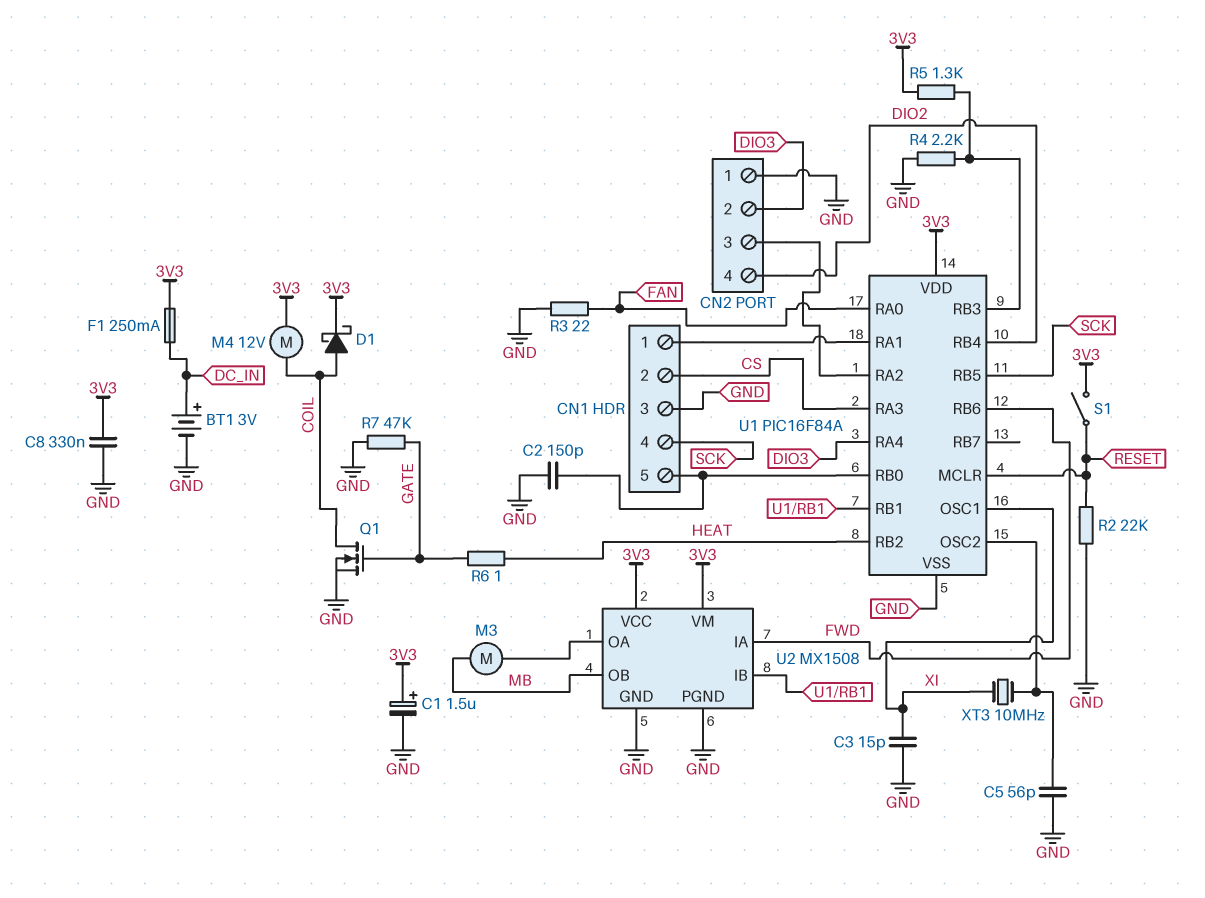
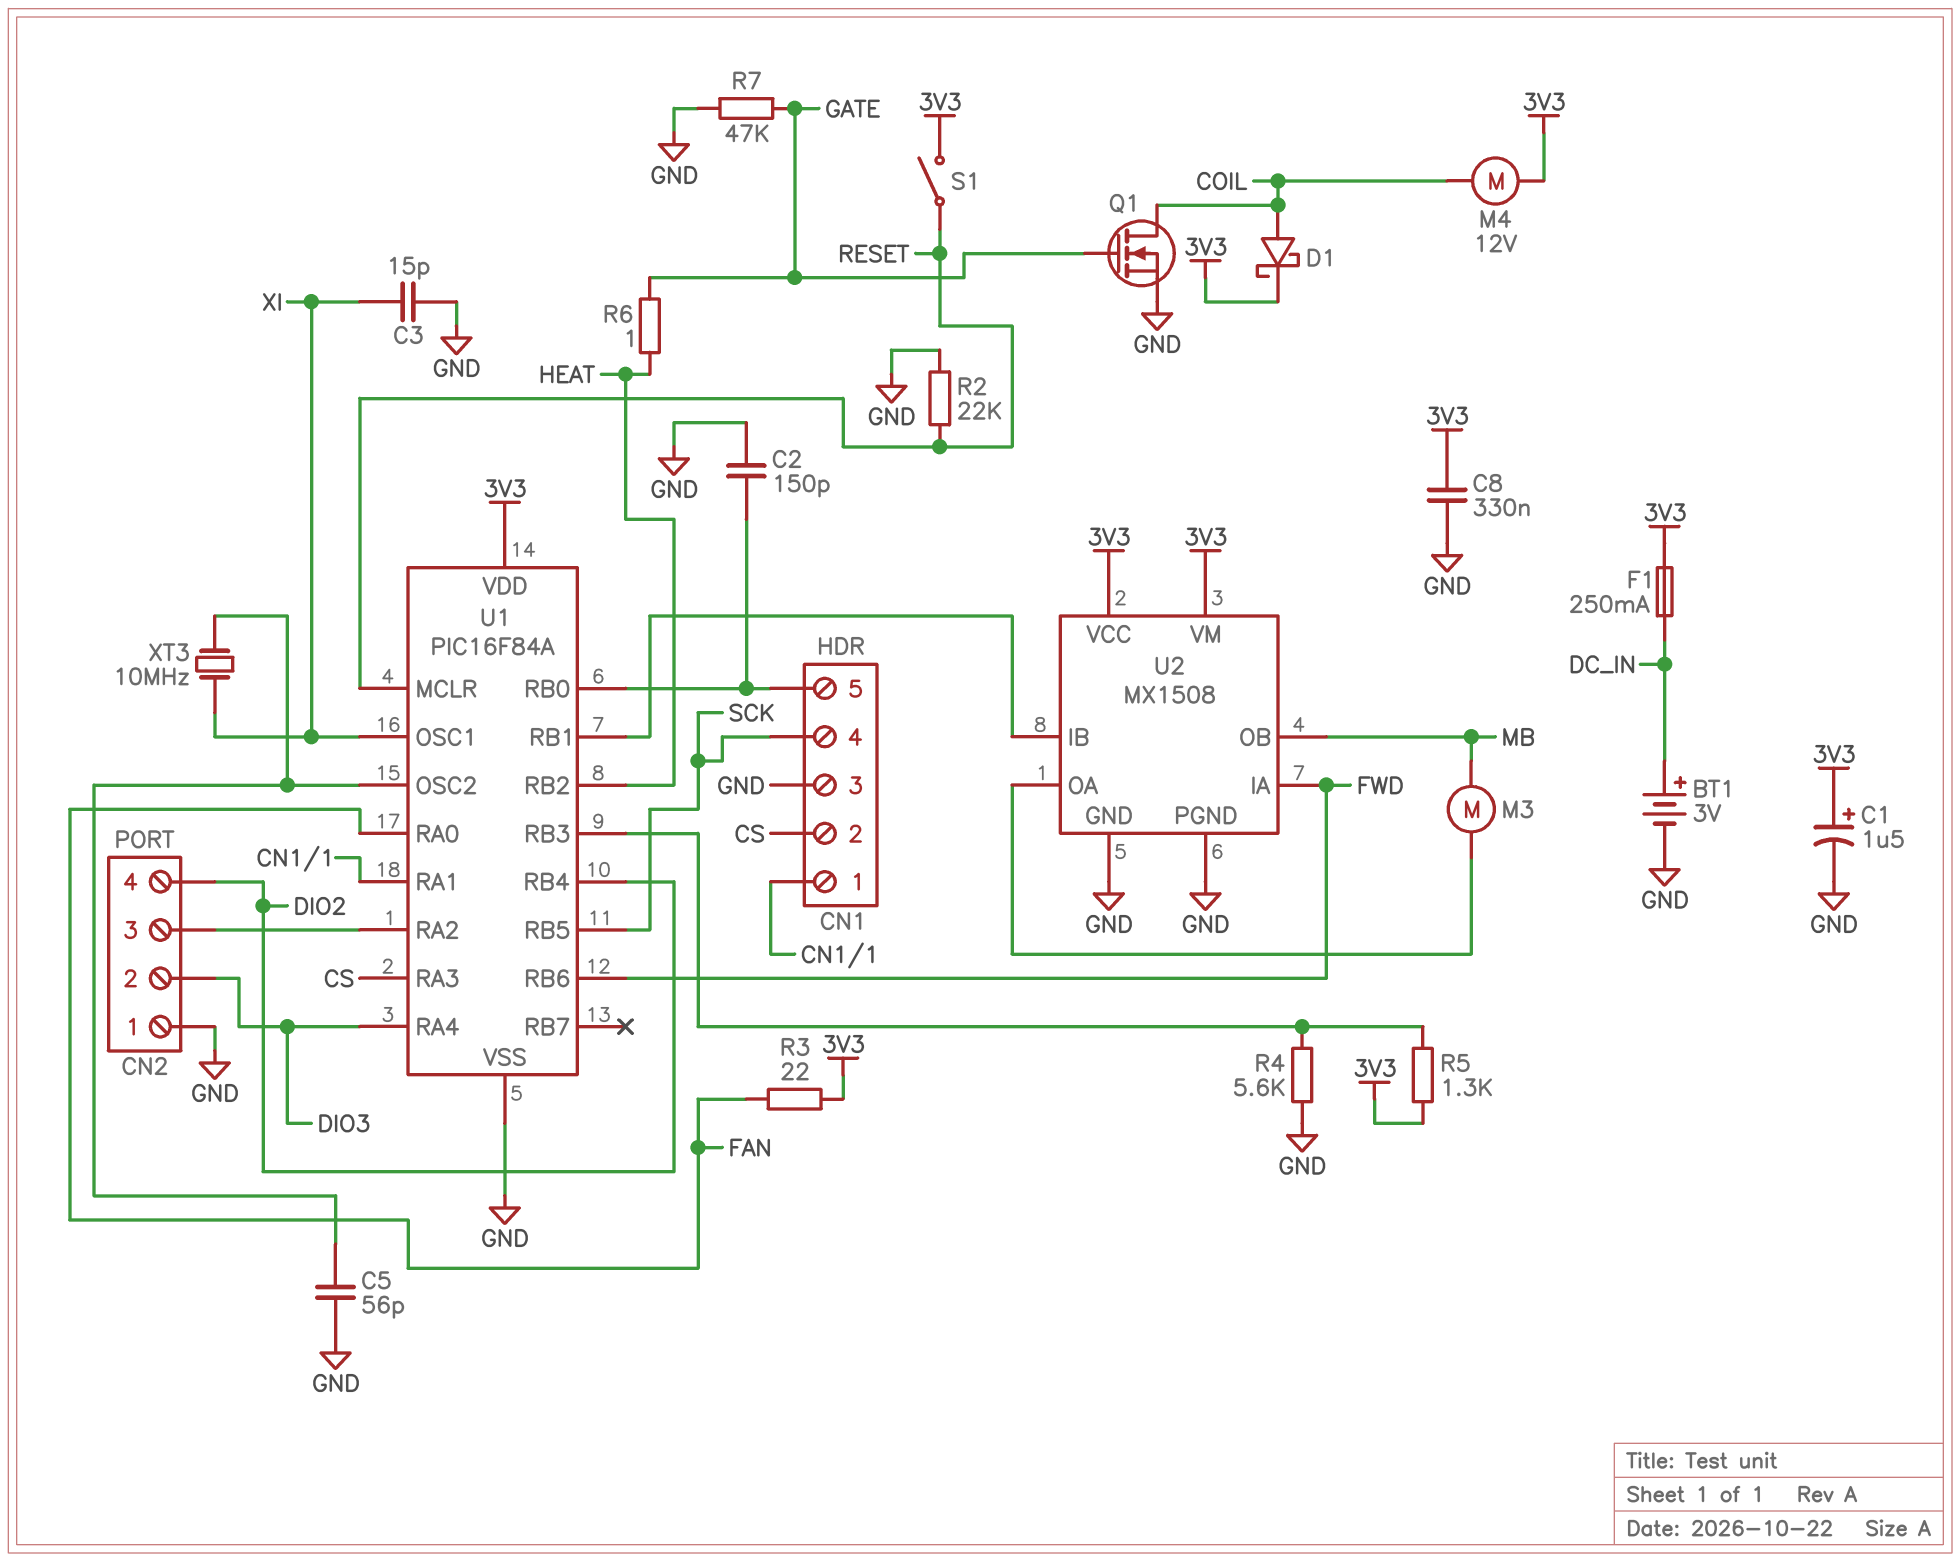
R3: 22 (FAN, GND) -> 22 (3V3, FAN)
R4: 2.2k (GND, U1/RB3) -> 5.6k (GND, U1/RB3)

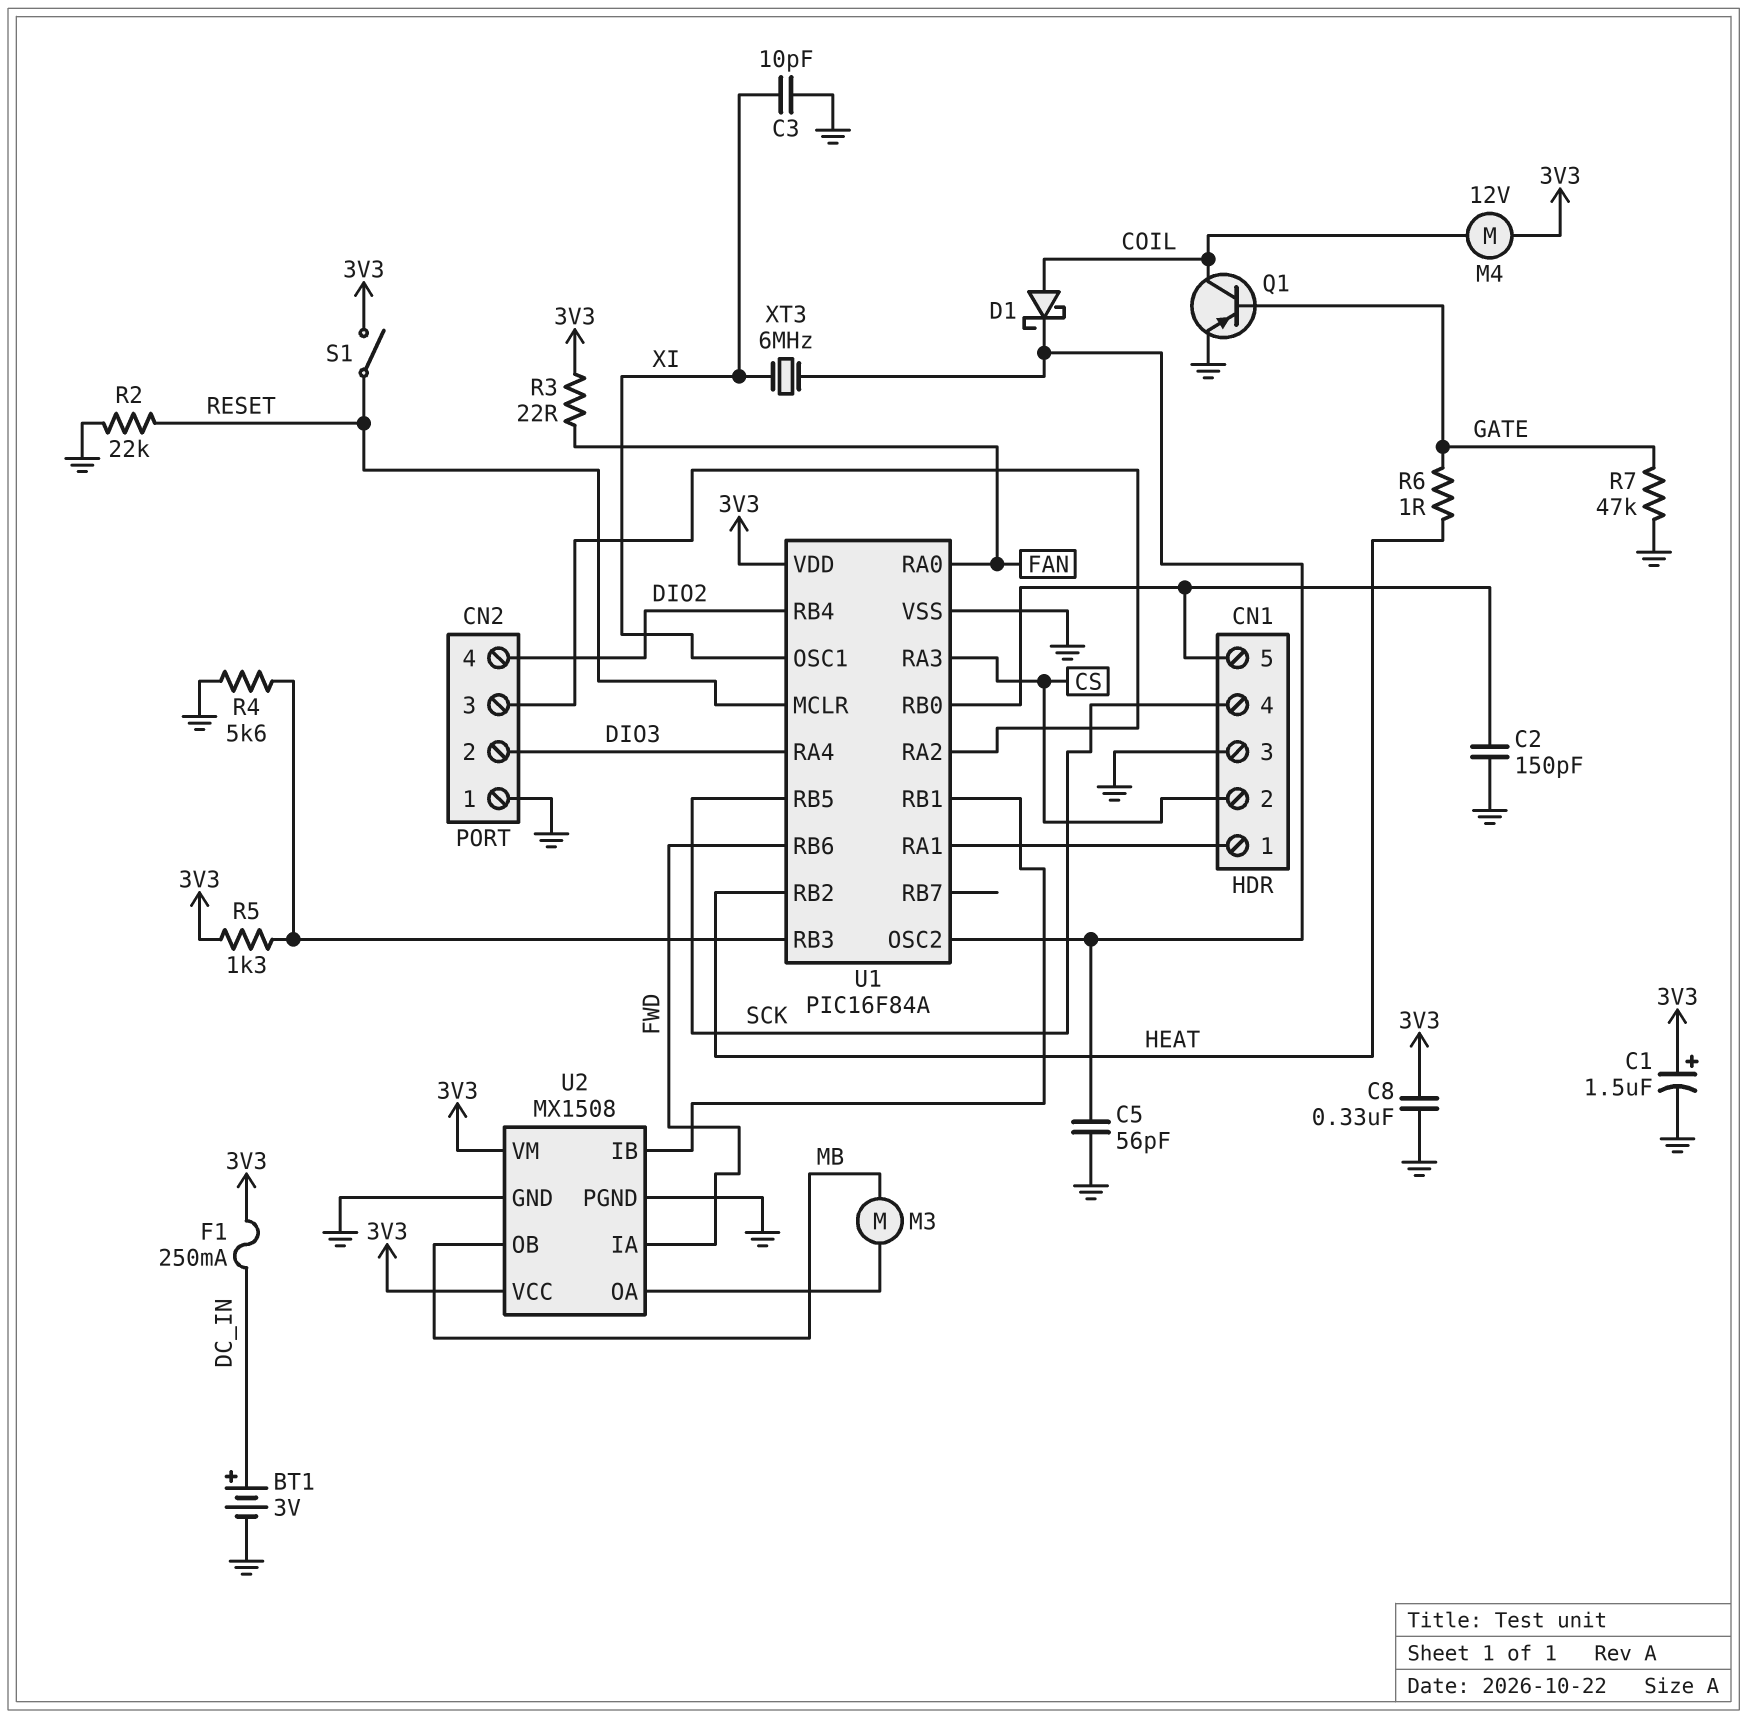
C3: 15pF (GND, XI) -> 10pF (GND, XI)
D1: schottky (A COIL, K 3V3) -> schottky (A COIL, K U1/OSC2)
Q1: NMOS (G GATE, D COIL, S GND) -> PNP (B GATE, C COIL, E GND)
XT3: 10MHz (U1/OSC2, XI) -> 6MHz (U1/OSC2, XI)

